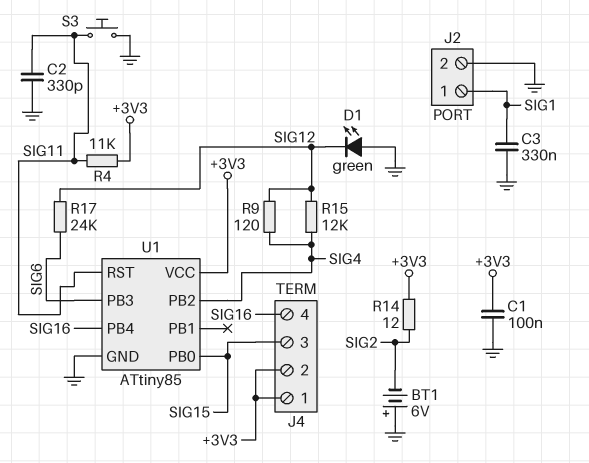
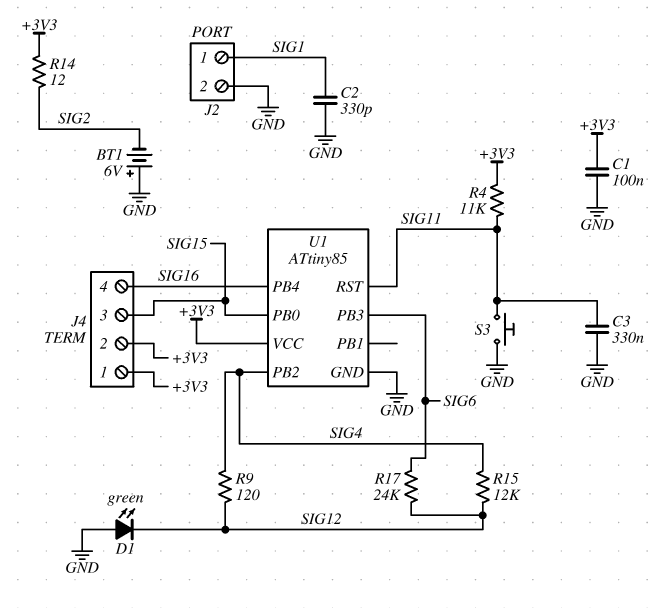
C2: 330pF (GND, SIG11) -> 330pF (GND, SIG1)
C3: 330nF (GND, SIG1) -> 330nF (GND, SIG11)

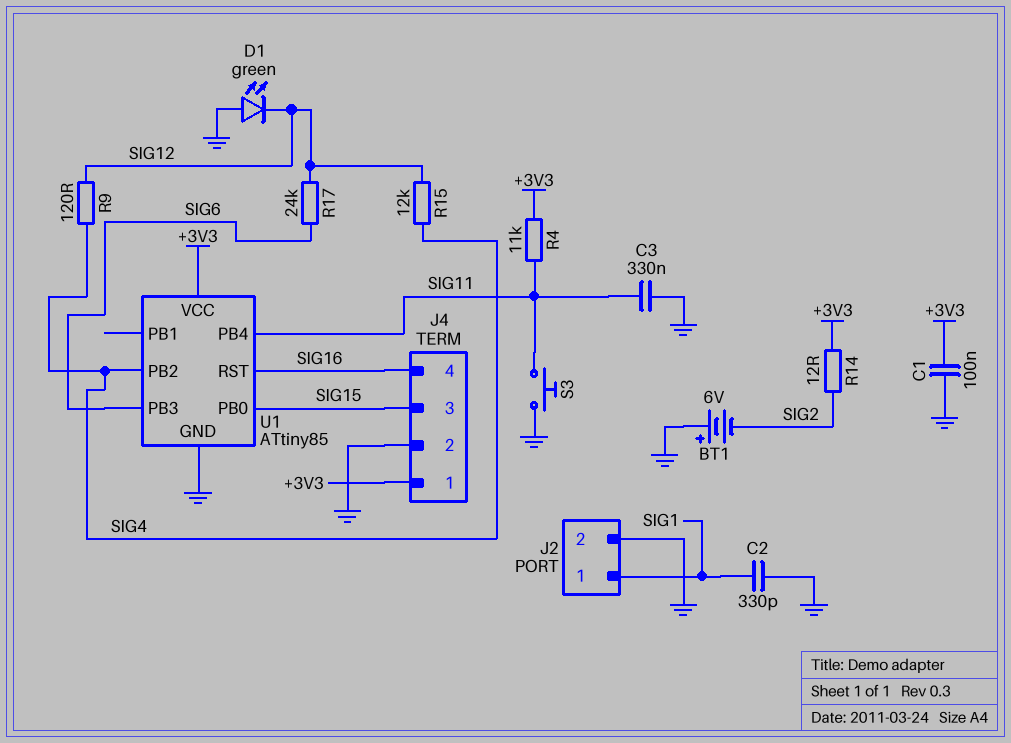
J4 pin 2: +3V3 -> GND
U1 pin PB4: SIG16 -> SIG11
U1 pin RST: SIG11 -> SIG16

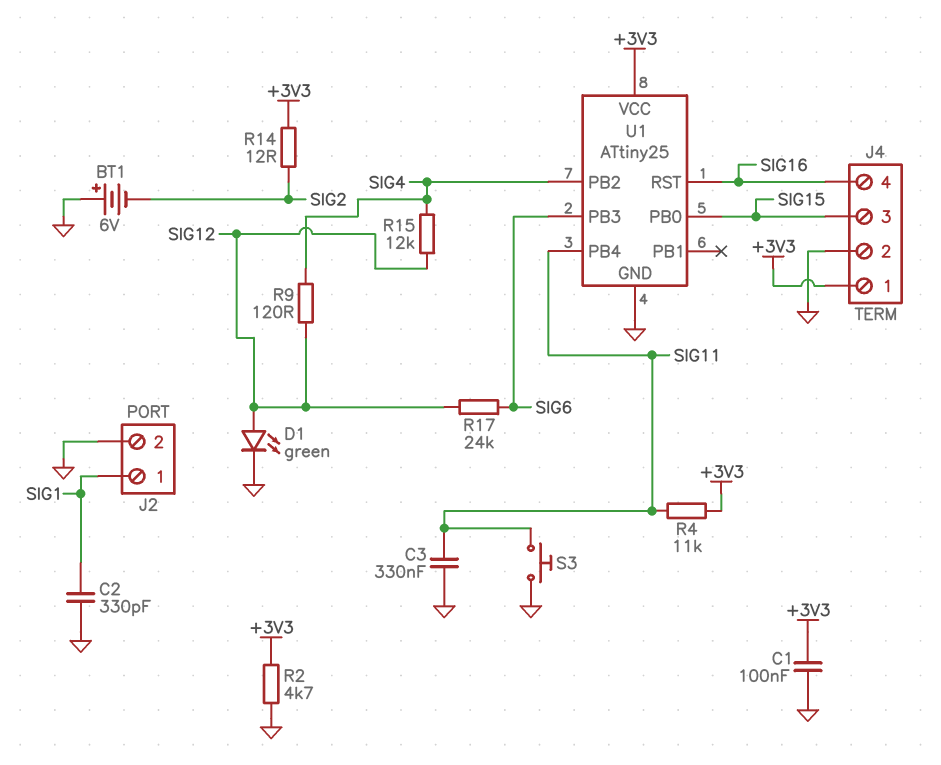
D1: LED green (A GND, K SIG12) -> LED green (A SIG12, K GND)
R2: none -> 4.7k (+3V3, GND)
U1: ATtiny85 -> ATtiny25

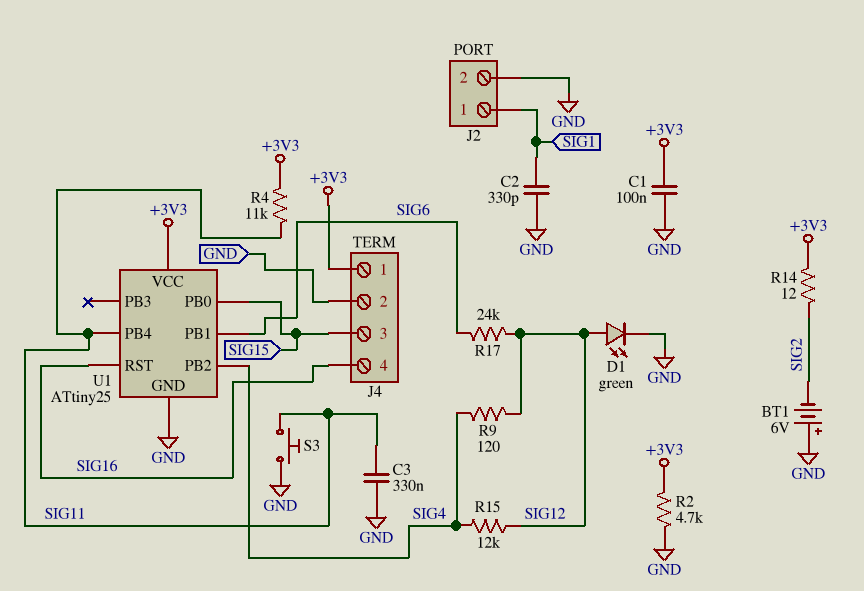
U1 pin PB1: none -> SIG6
U1 pin PB3: SIG6 -> none

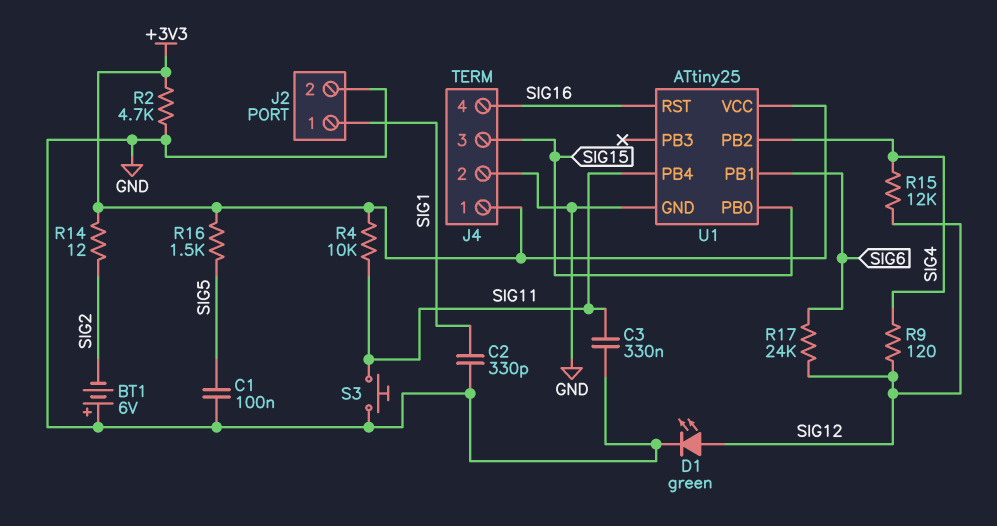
C1: 100nF (+3V3, GND) -> 100nF (GND, SIG5)
R4: 11k (+3V3, SIG11) -> 10k (+3V3, SIG11)
R16: none -> 1.5k (+3V3, SIG5)

